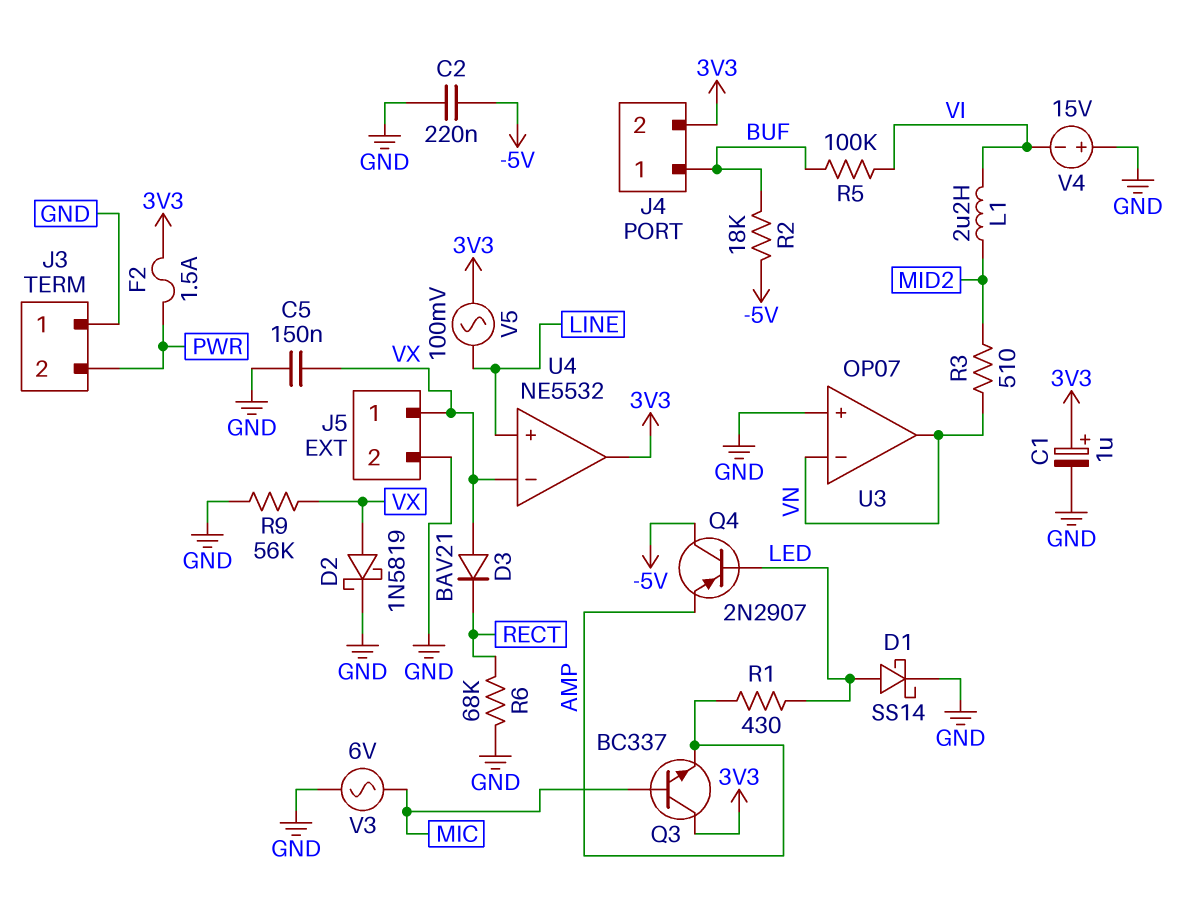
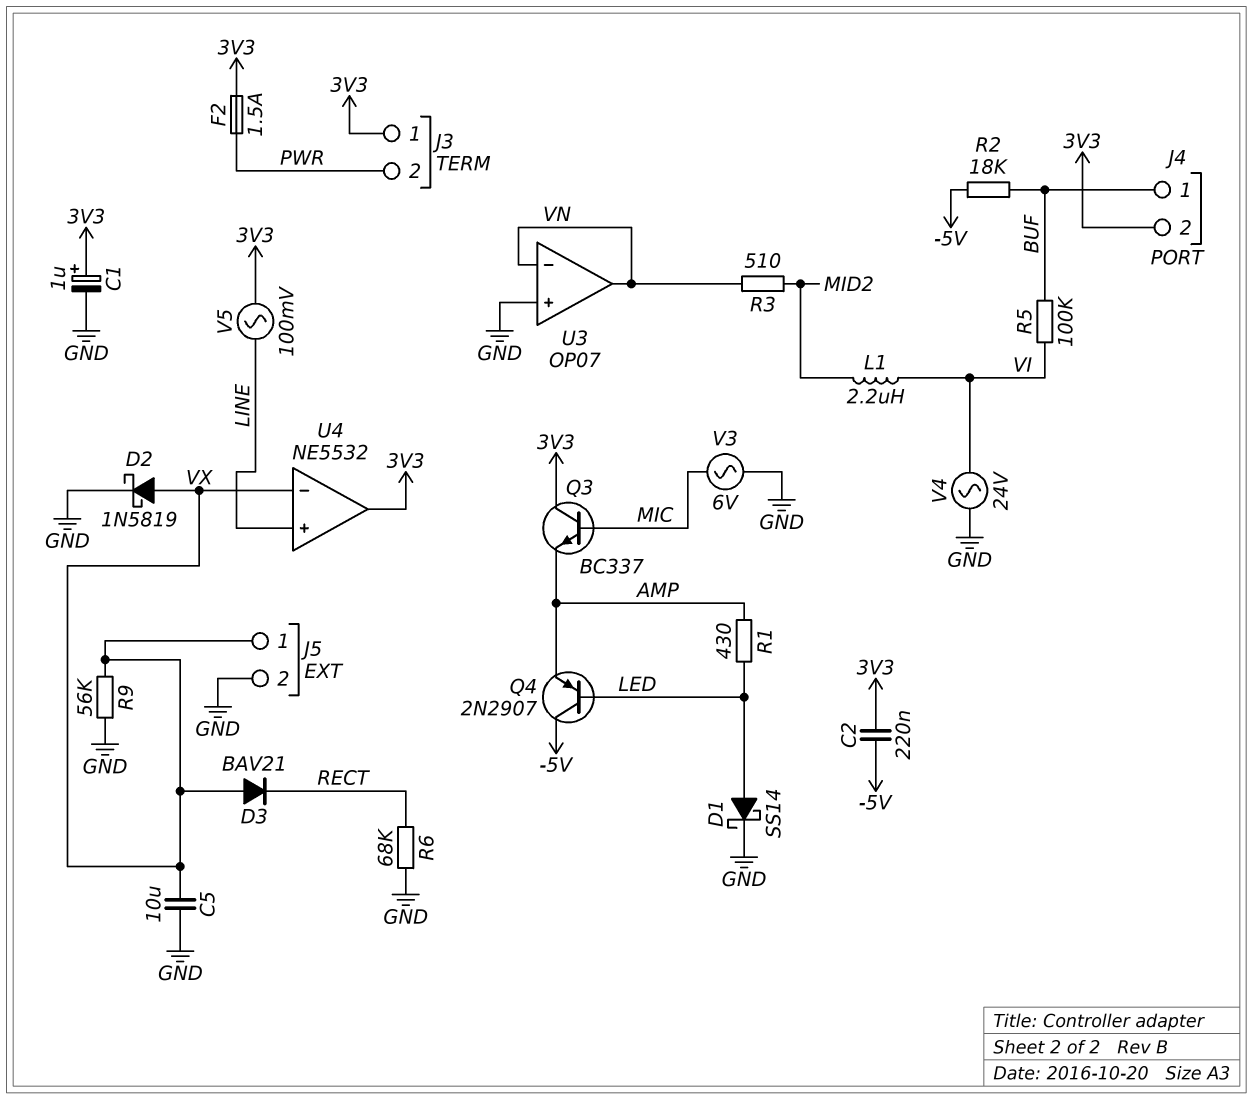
C2: 220nF (-5V, GND) -> 220nF (-5V, 3V3)
C5: 150nF (GND, VX) -> 10uF (GND, VX)
J3 pin 1: GND -> 3V3
V4: 15V (plus GND, minus VI) -> AC 24V (GND, VI)

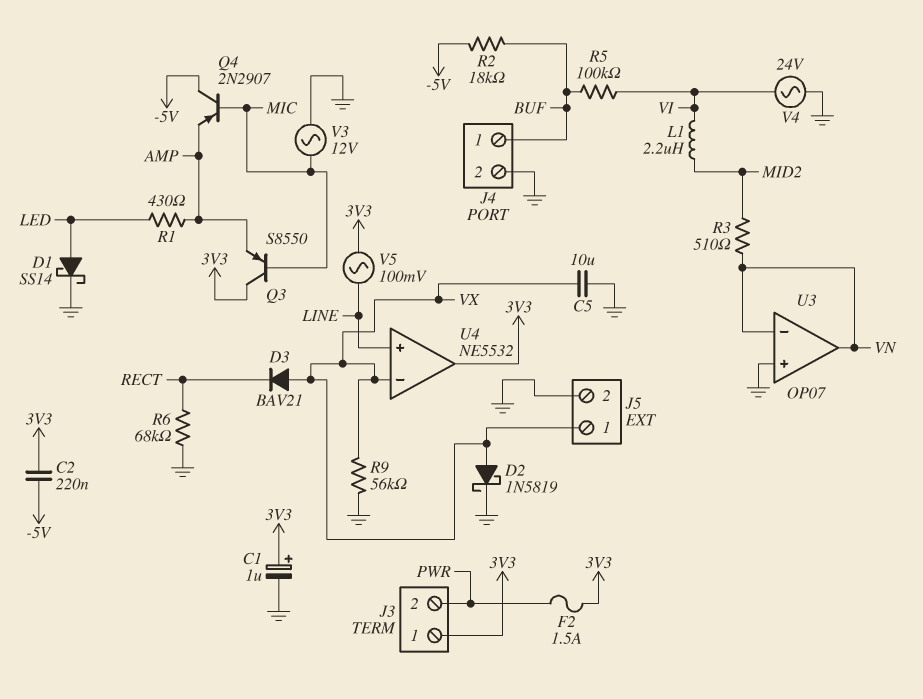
J4 pin 2: 3V3 -> GND
Q3: NPN BC337 (B MIC, C 3V3, E AMP) -> PNP S8550 (B MIC, C 3V3, E AMP)
Q4: PNP 2N2907 (B LED, C -5V, E AMP) -> PNP 2N2907 (B MIC, C -5V, E AMP)
V3: AC 6V (GND, MIC) -> AC 12V (GND, MIC)

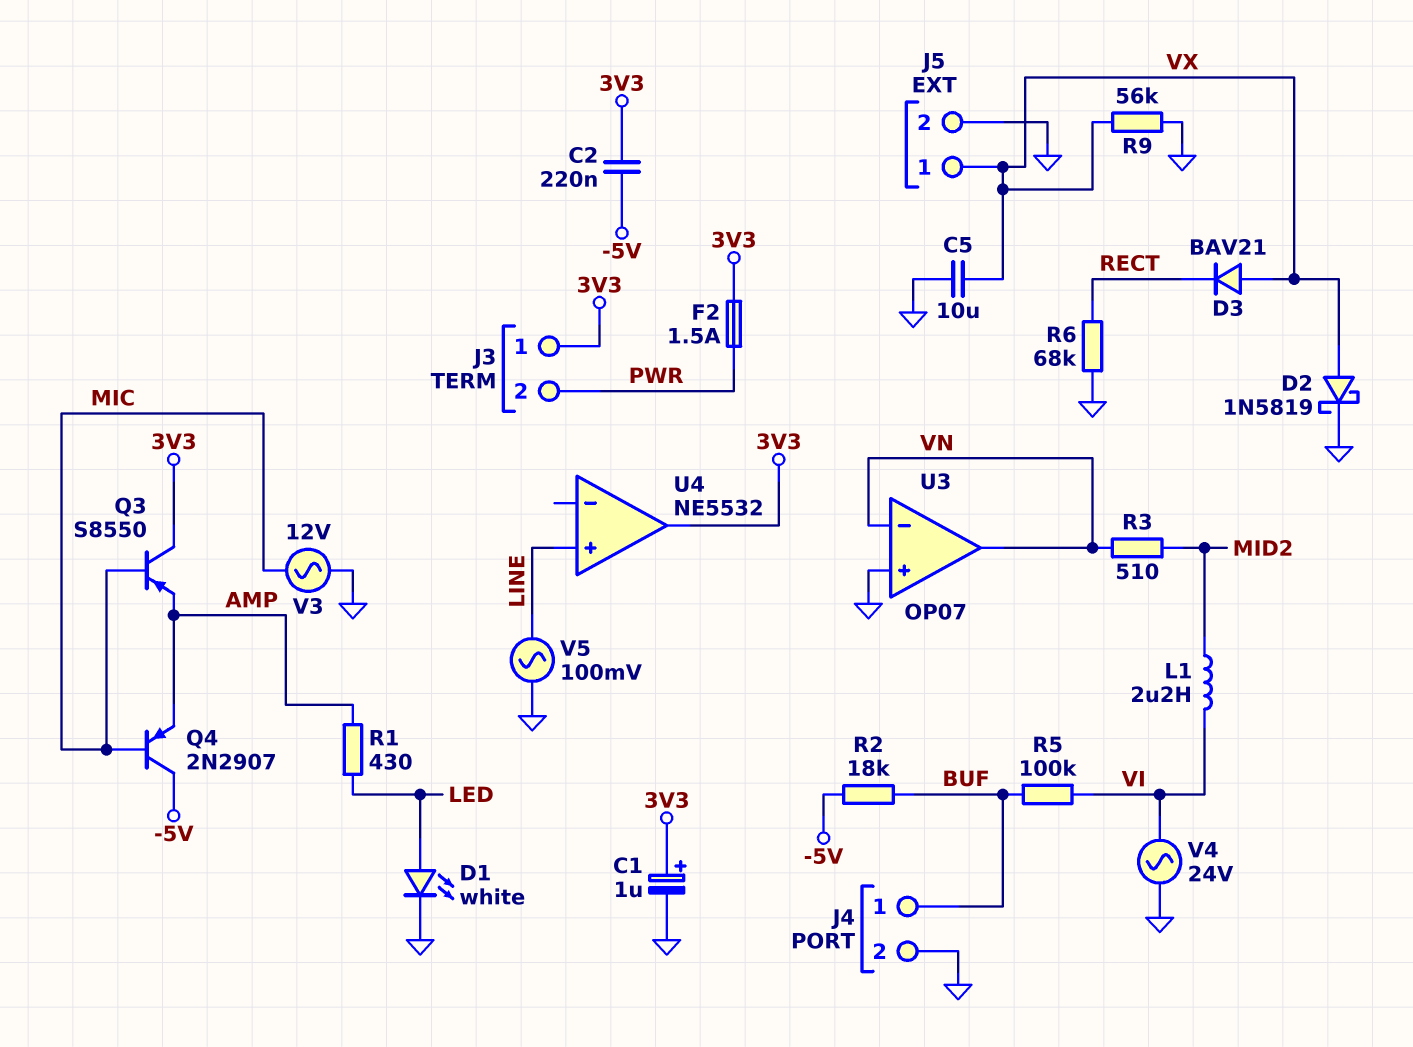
D1: schottky SS14 (A LED, K GND) -> LED white (A LED, K GND)
U4 pin in-: VX -> none
V5: AC 100mV (3V3, LINE) -> AC 100mV (GND, LINE)

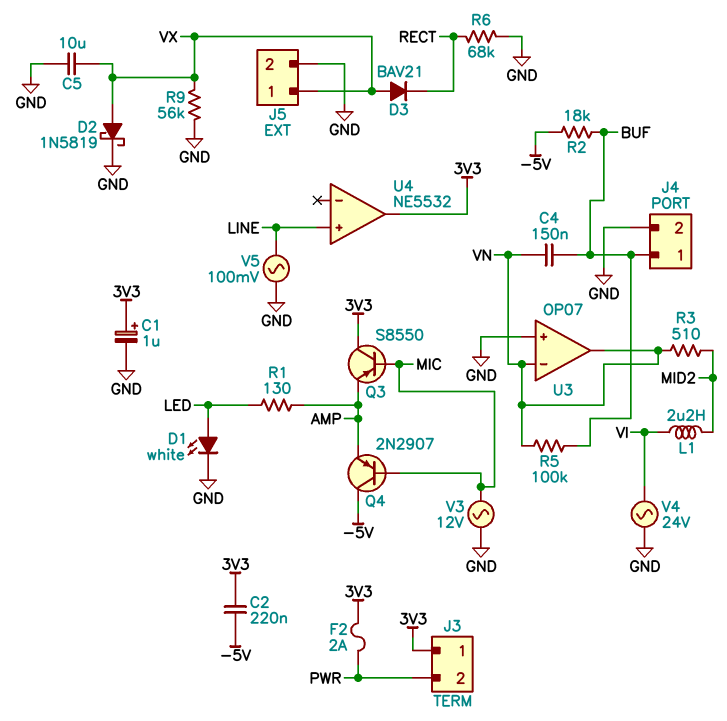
C4: none -> 150nF (BUF, VN)
F2: 1.5A (3V3, PWR) -> 2A (3V3, PWR)
R1: 430 (AMP, LED) -> 130 (AMP, LED)
R5: 100k (BUF, VI) -> 100k (BUF, VN)

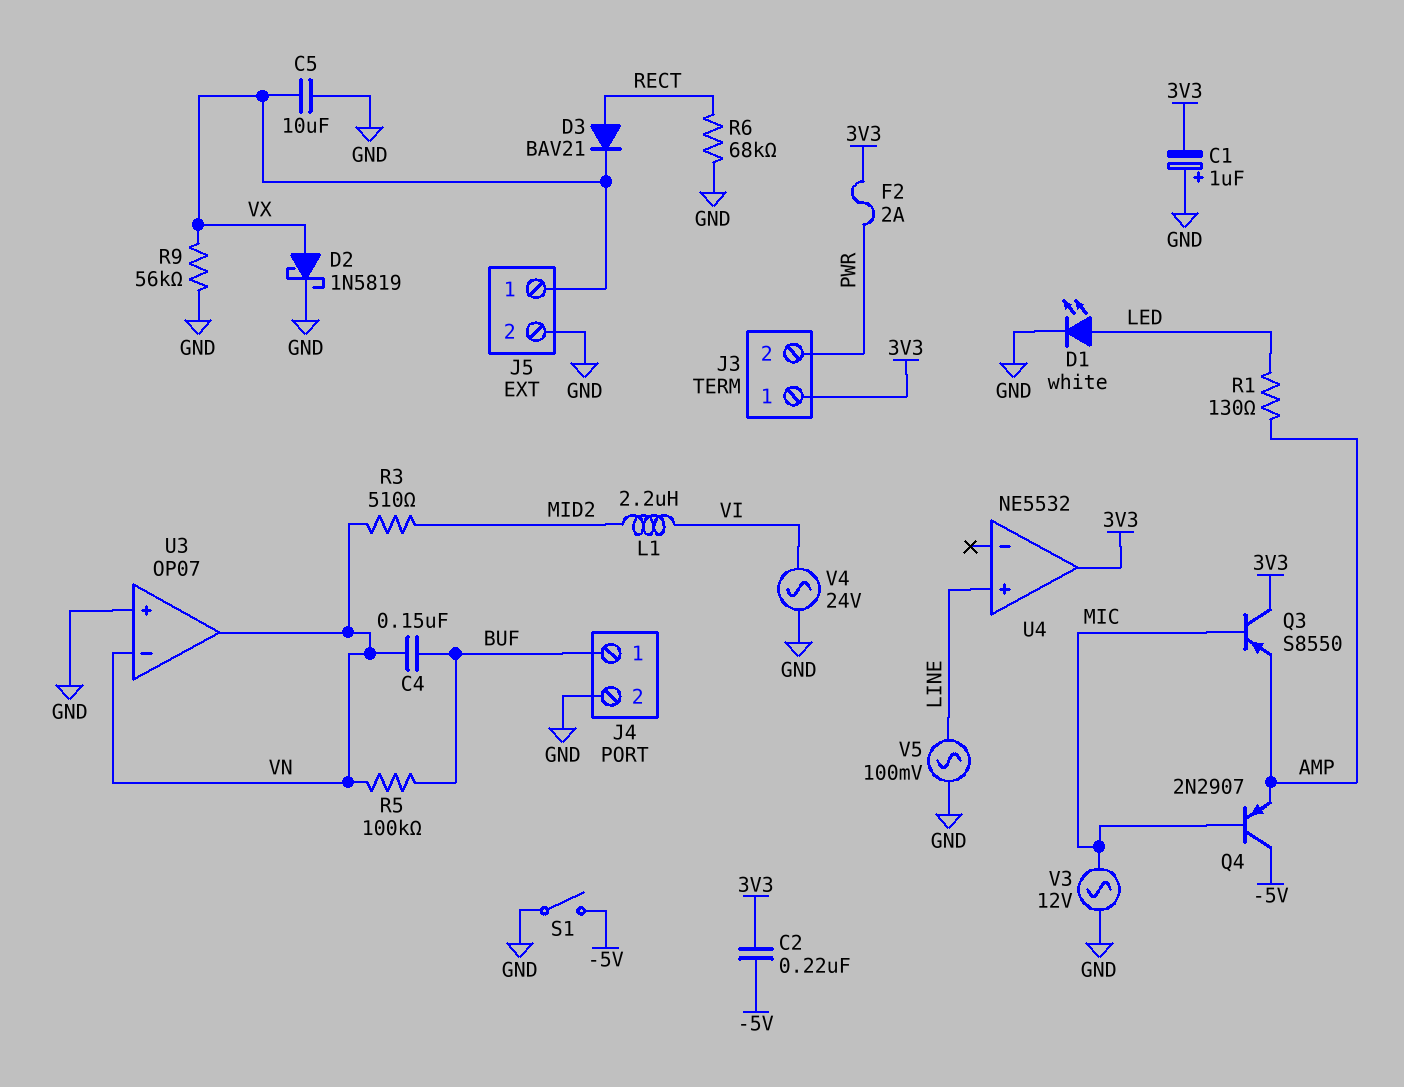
C1: 1uF (plus 3V3, minus GND) -> 1uF (plus GND, minus 3V3)
D3: diode BAV21 (A VX, K RECT) -> diode BAV21 (A RECT, K VX)
R2: 18k (-5V, BUF) -> none
S1: none -> switch (-5V, GND)

